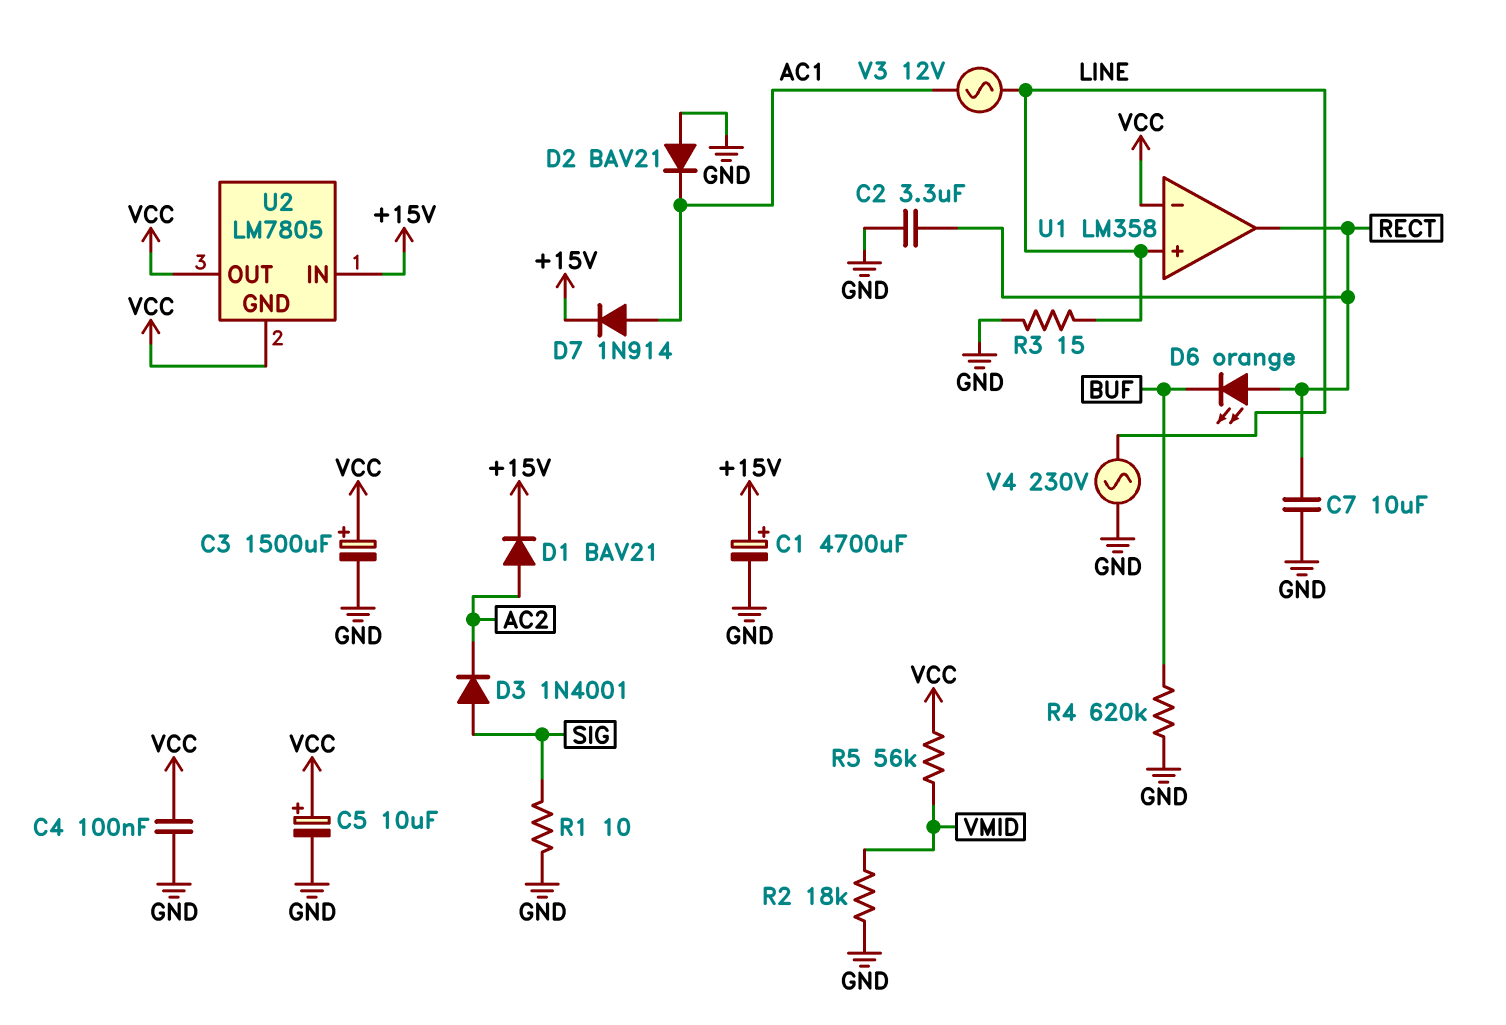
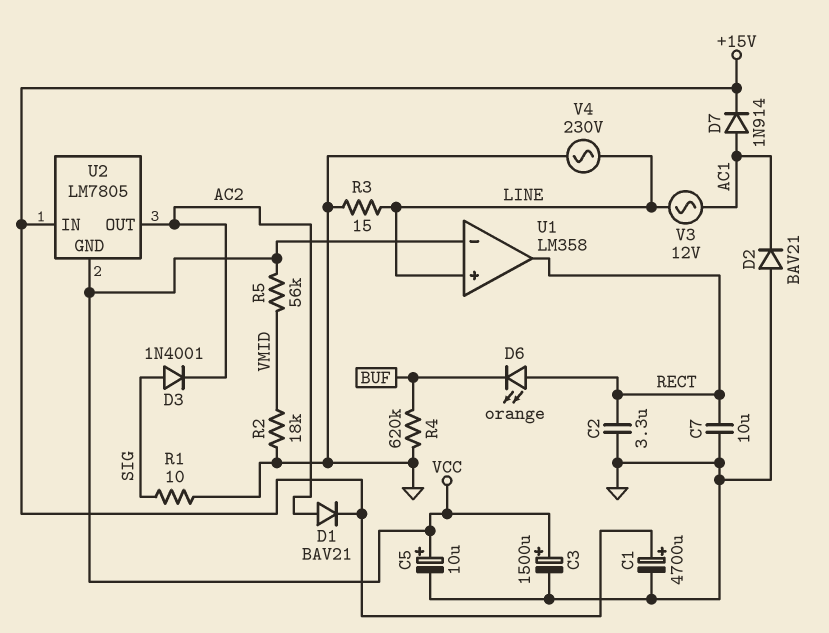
C4: 100nF (GND, VCC) -> none
U2 pin OUT: VCC -> AC2

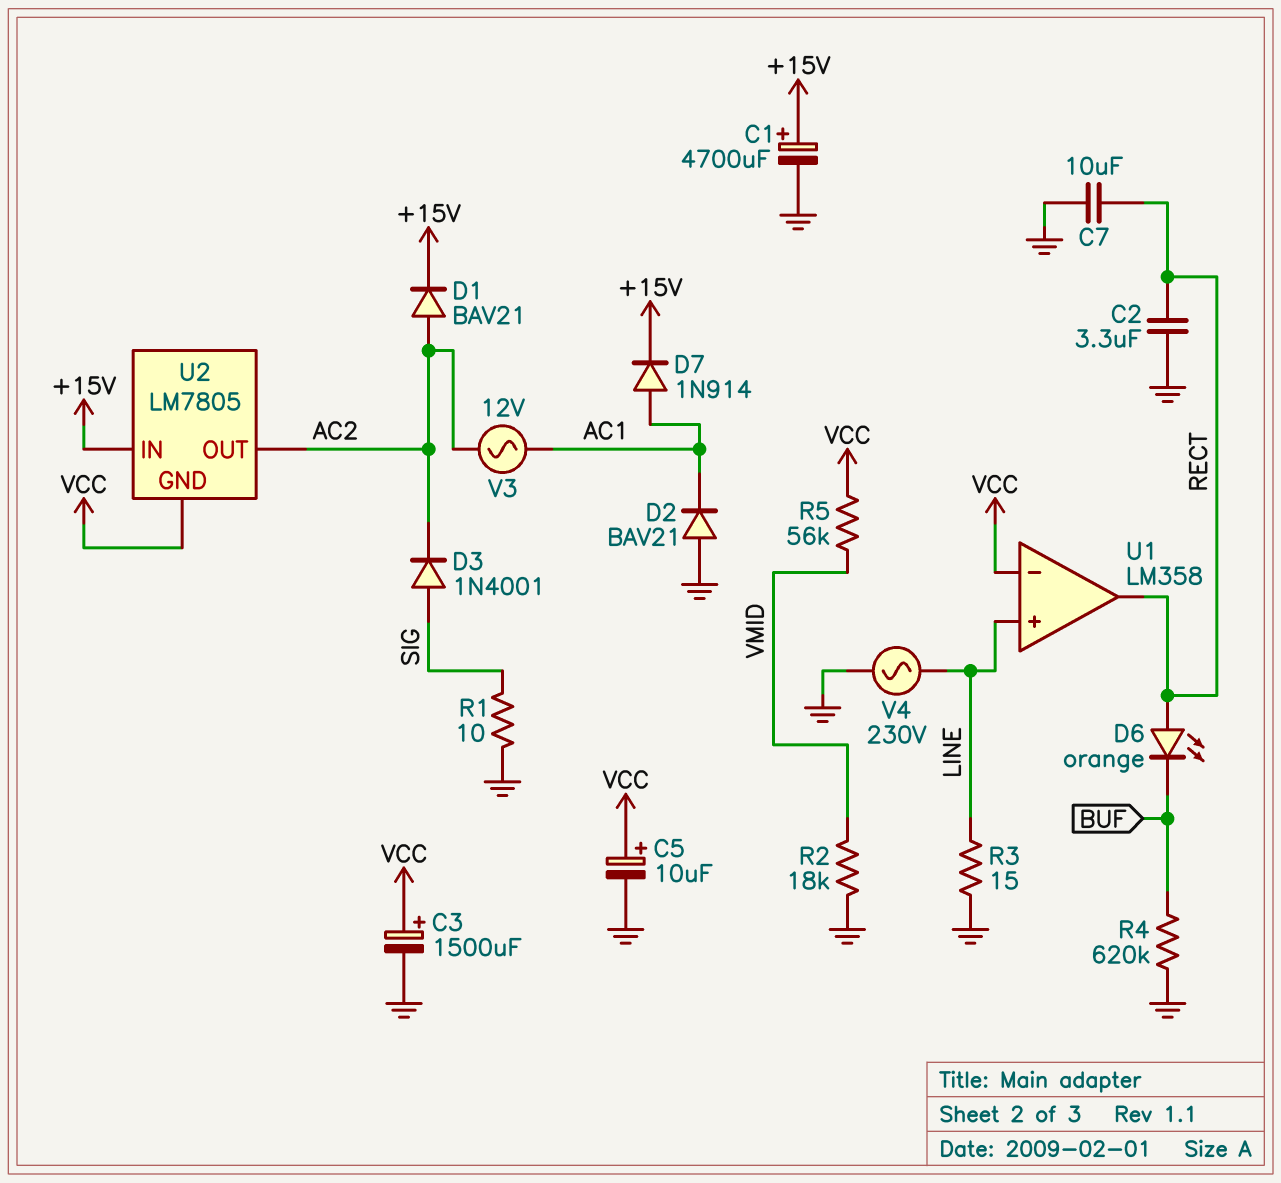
V3: AC 12V (AC1, LINE) -> AC 12V (AC1, AC2)

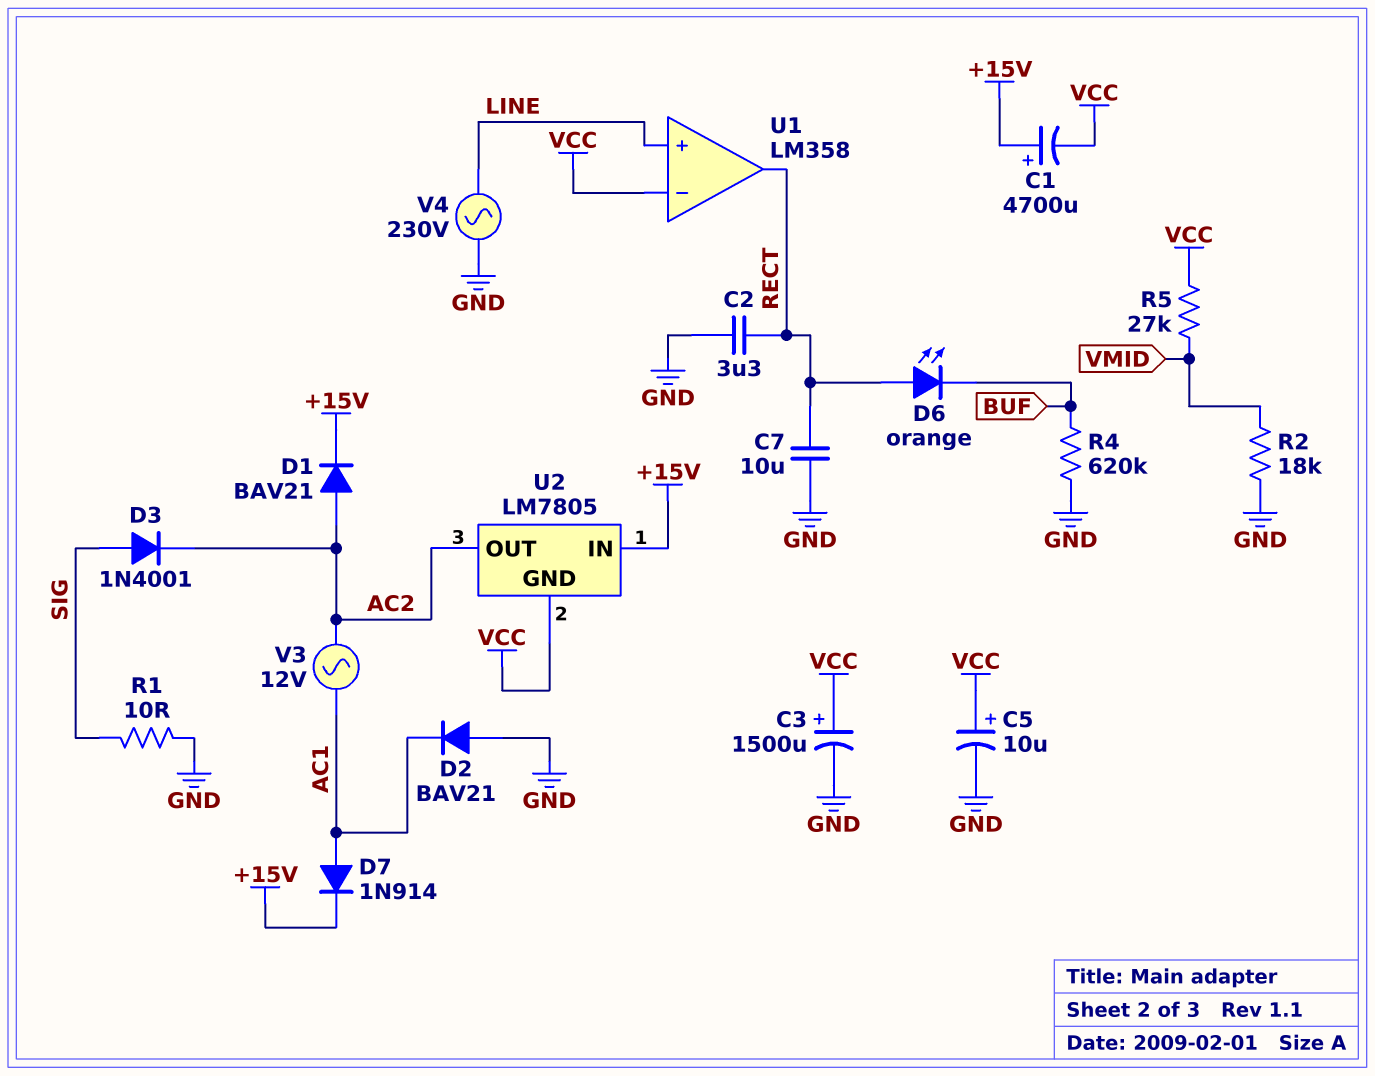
C1: 4700uF (plus +15V, minus GND) -> 4700uF (plus +15V, minus VCC)
R3: 15 (GND, LINE) -> none
R5: 56k (VCC, VMID) -> 27k (VCC, VMID)

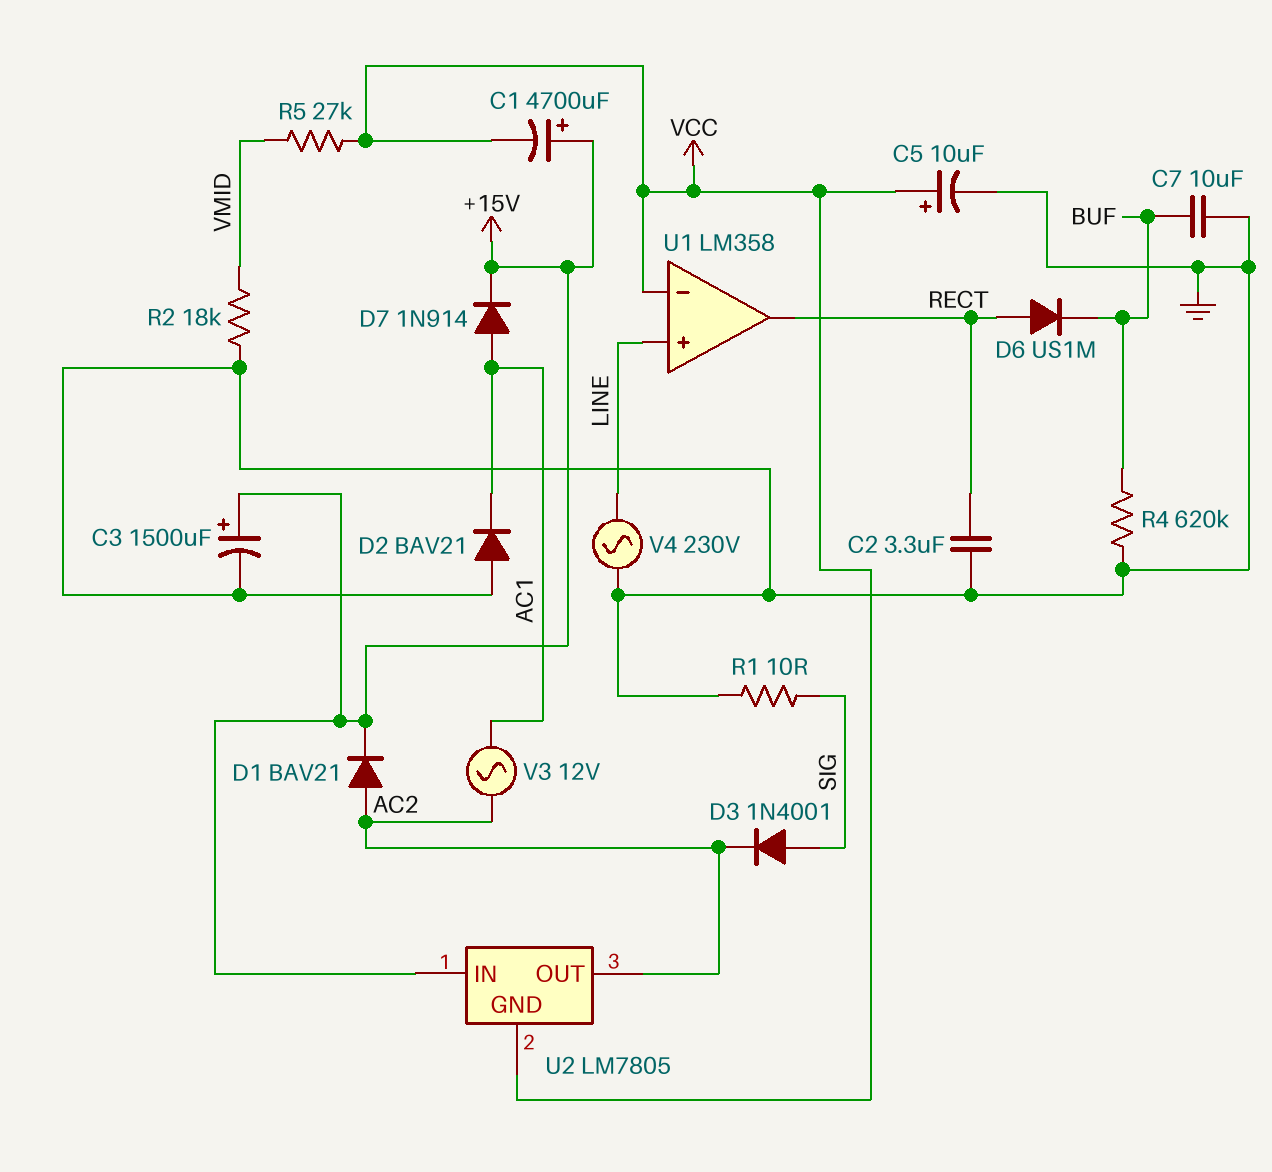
C3: 1500uF (plus VCC, minus GND) -> 1500uF (plus +15V, minus GND)
C7: 10uF (GND, RECT) -> 10uF (BUF, GND)
D6: LED orange (A RECT, K BUF) -> diode US1M (A RECT, K BUF)

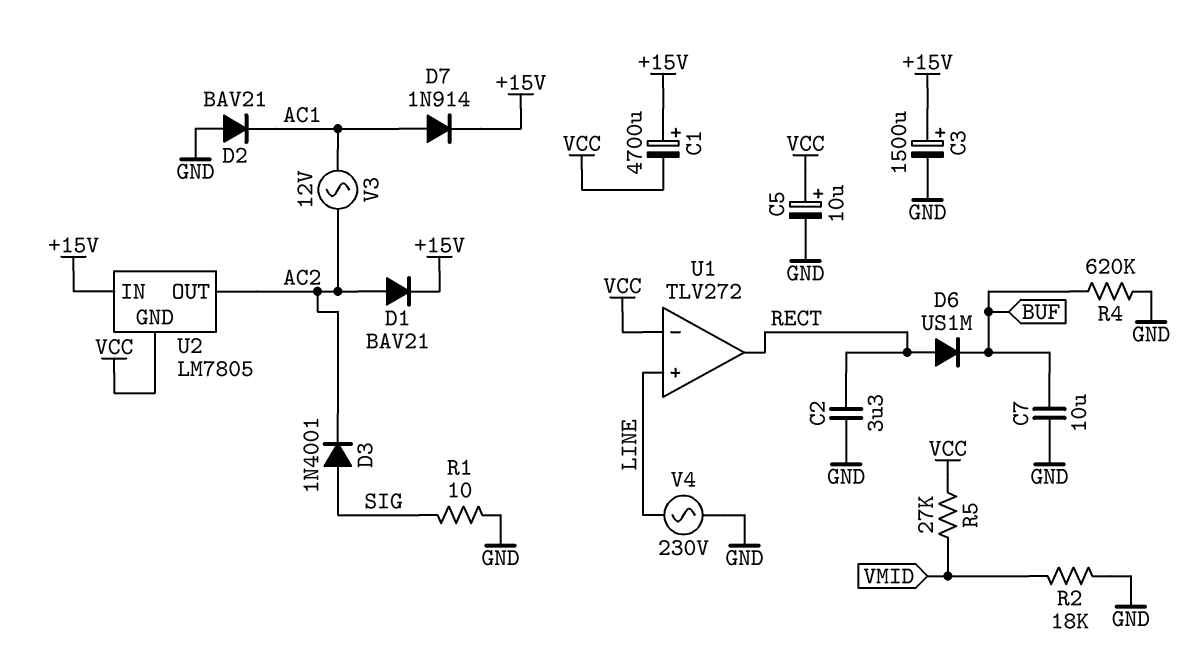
U1: LM358 -> TLV272

